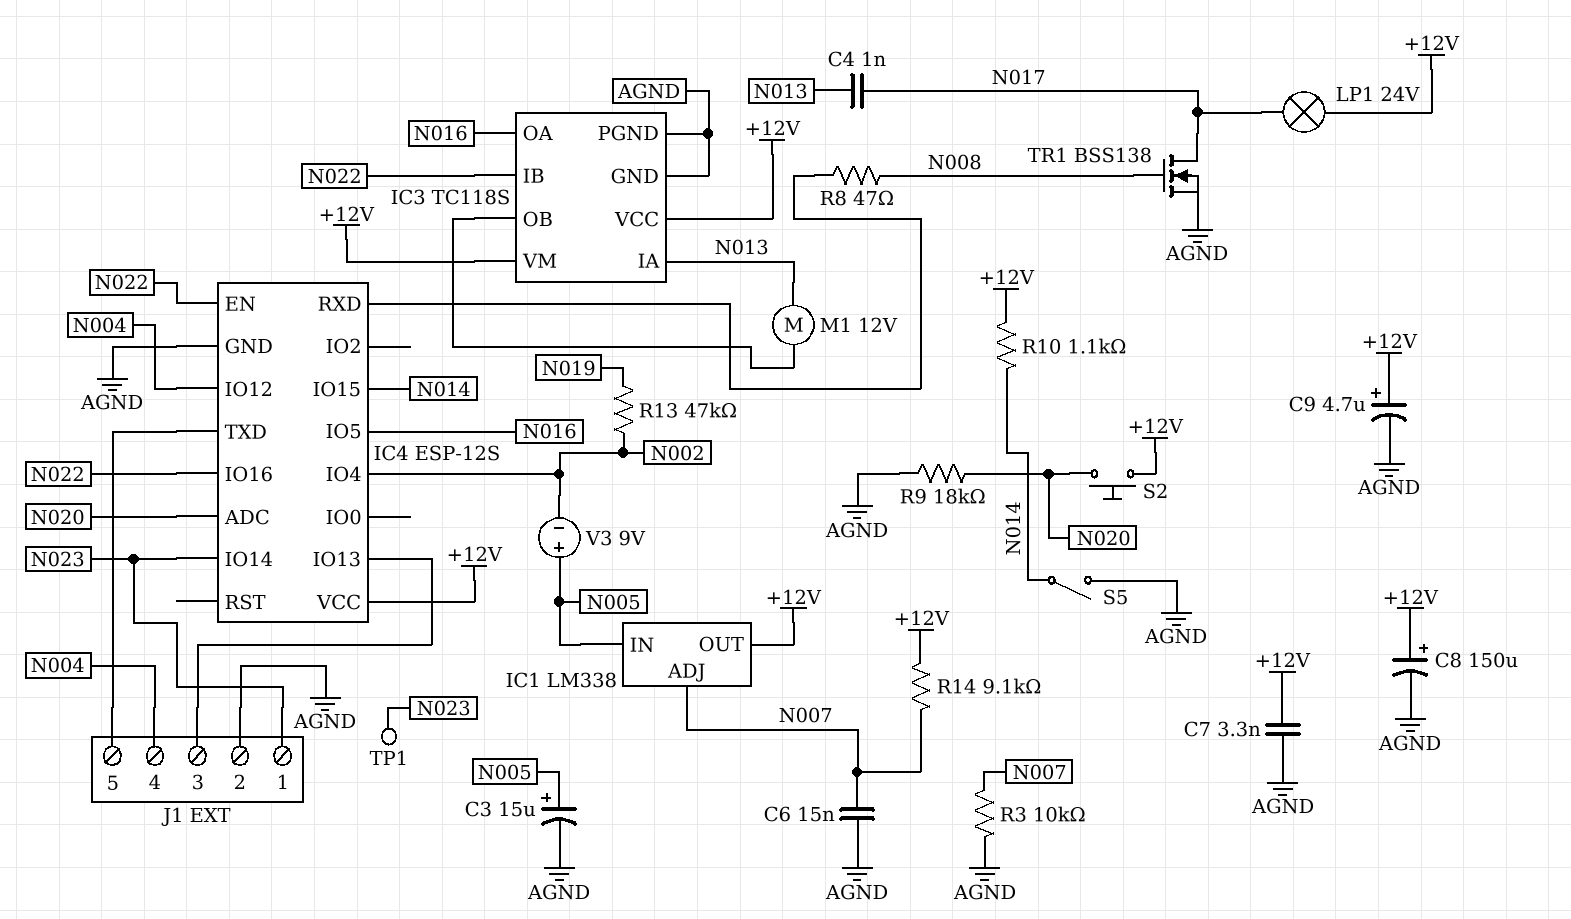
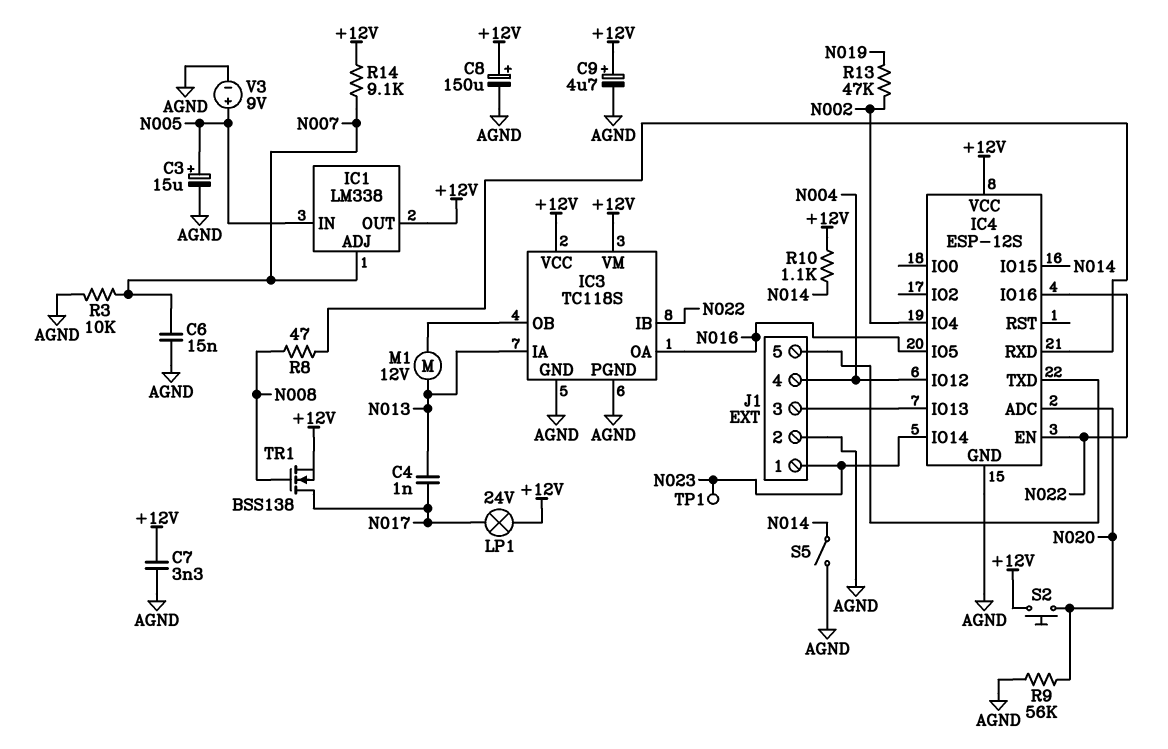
R9: 18k (AGND, N020) -> 56k (AGND, N020)
TR1: NMOS BSS138 (G N008, D N017, S AGND) -> NMOS BSS138 (G N008, D N017, S +12V)
V3: 9V (plus N005, minus N002) -> 9V (plus N005, minus AGND)

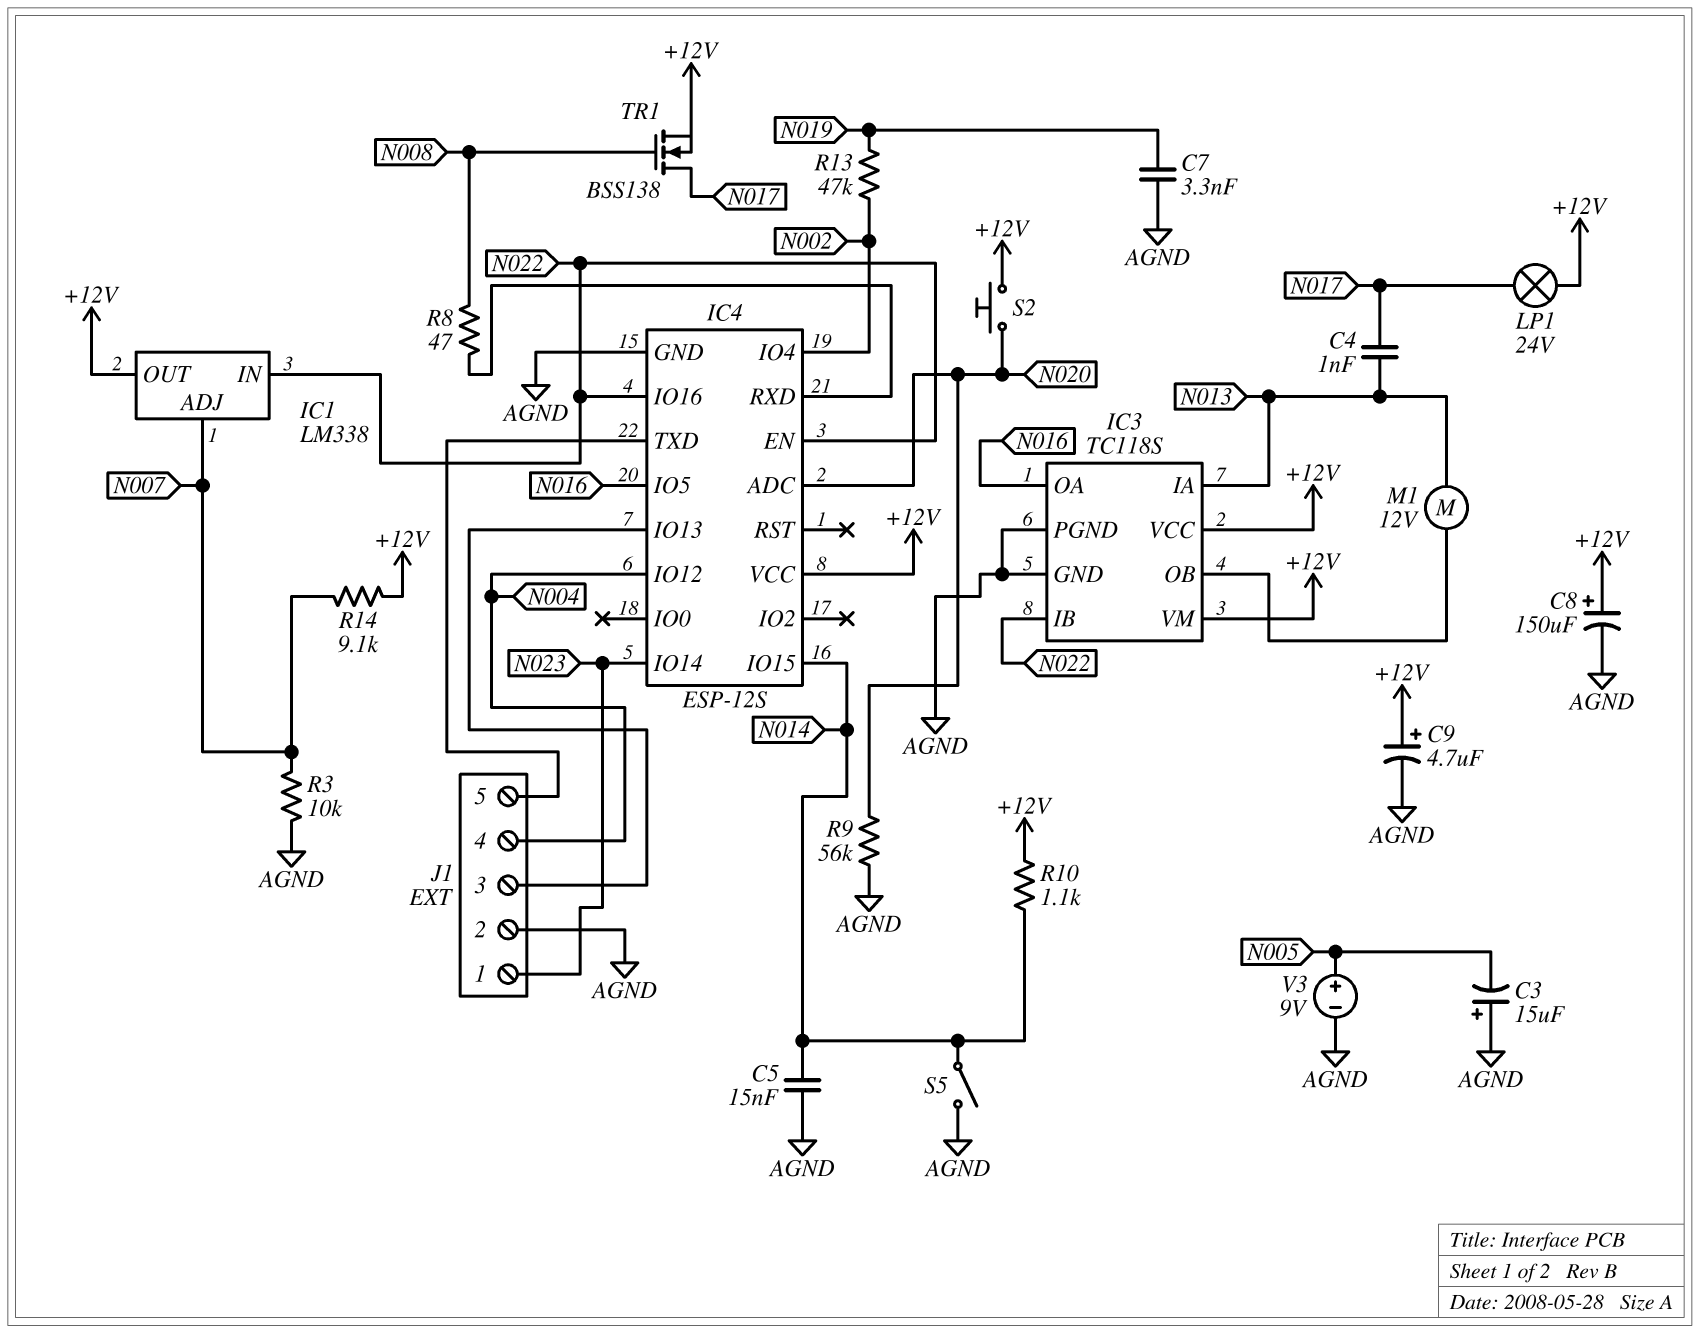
C3: 15uF (plus N005, minus AGND) -> 15uF (plus AGND, minus N005)
C5: none -> 15nF (AGND, N014)
C6: 15nF (AGND, N007) -> none
C7: 3.3nF (+12V, AGND) -> 3.3nF (AGND, N019)
IC1 pin IN: N005 -> N022
TP1: test point (N023) -> none

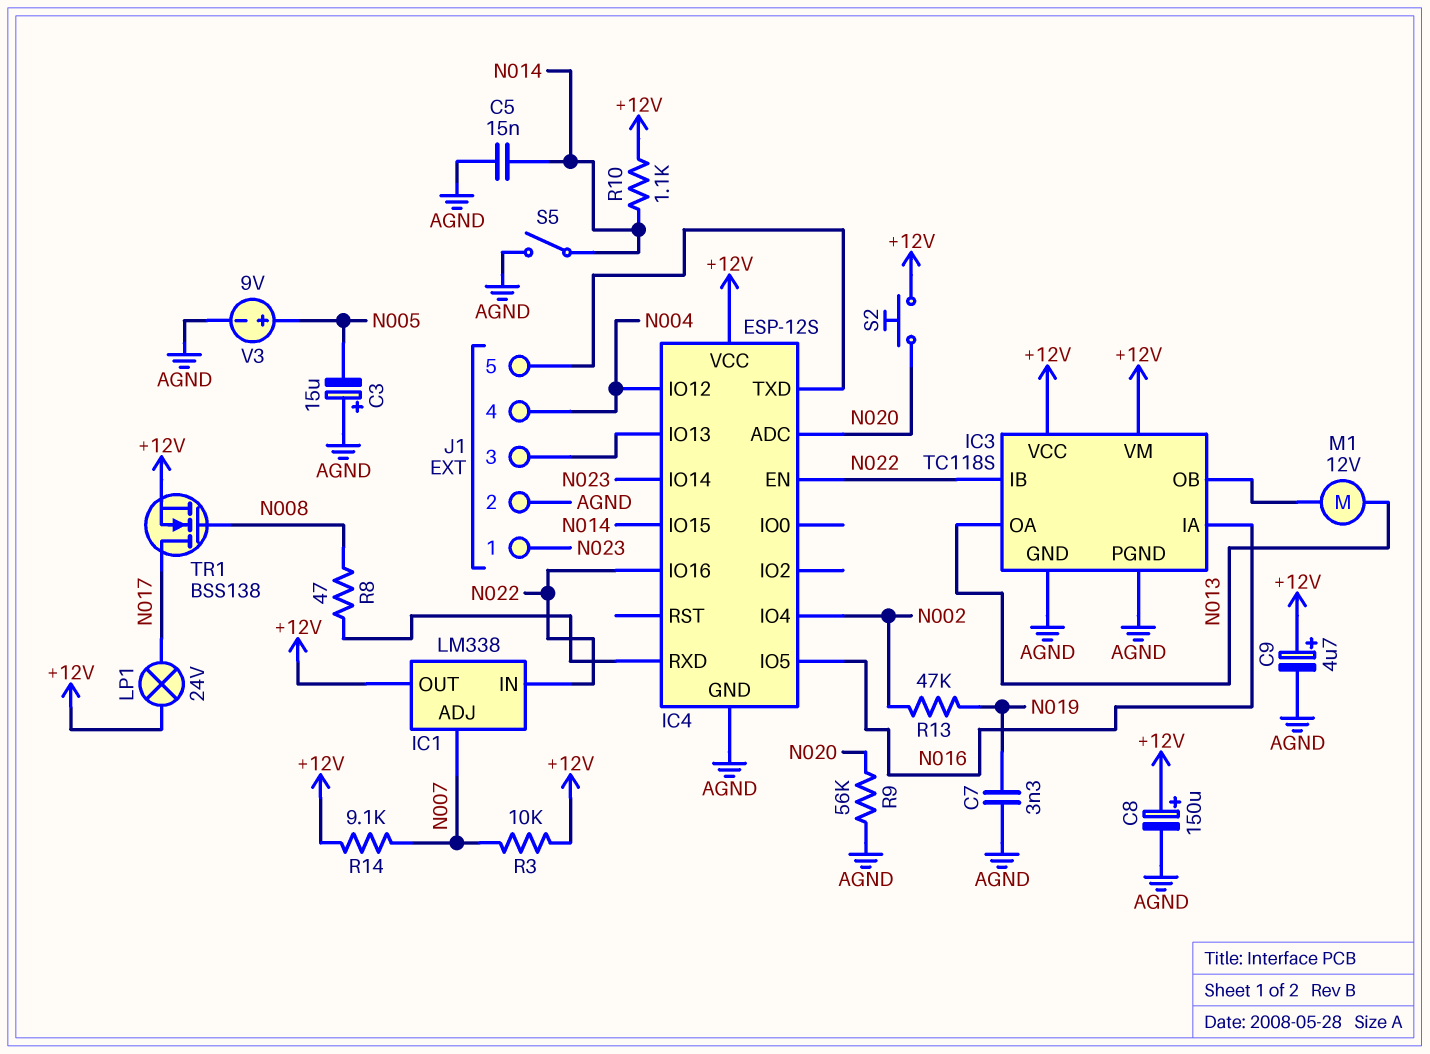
C4: 1nF (N013, N017) -> none
IC3 pin IA: N013 -> N016
IC3 pin OA: N016 -> N013
R3: 10k (AGND, N007) -> 10k (+12V, N007)

